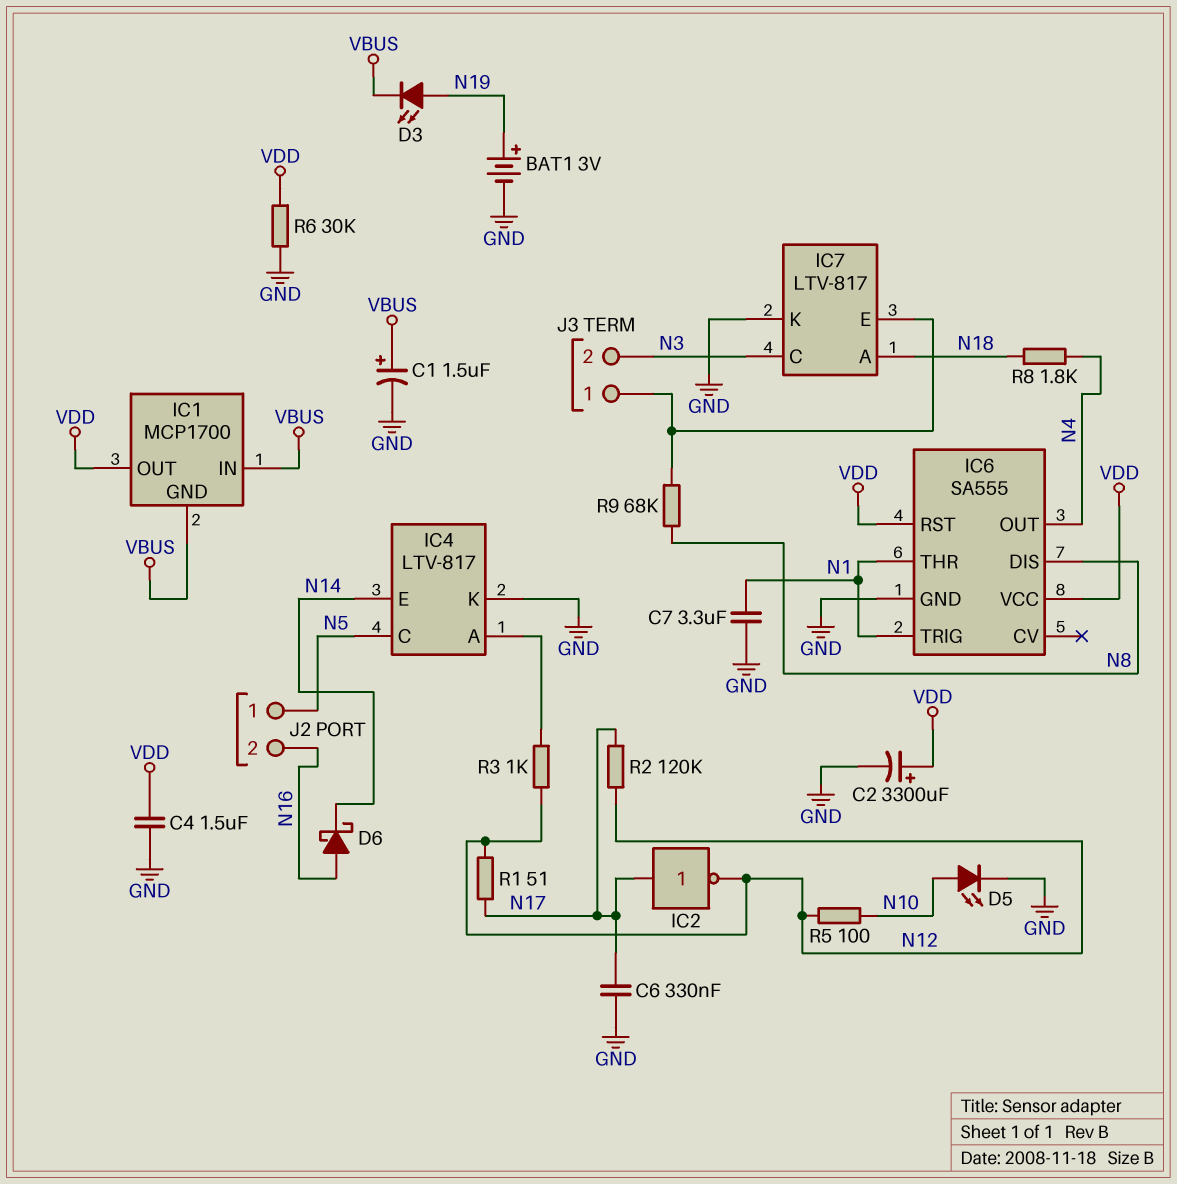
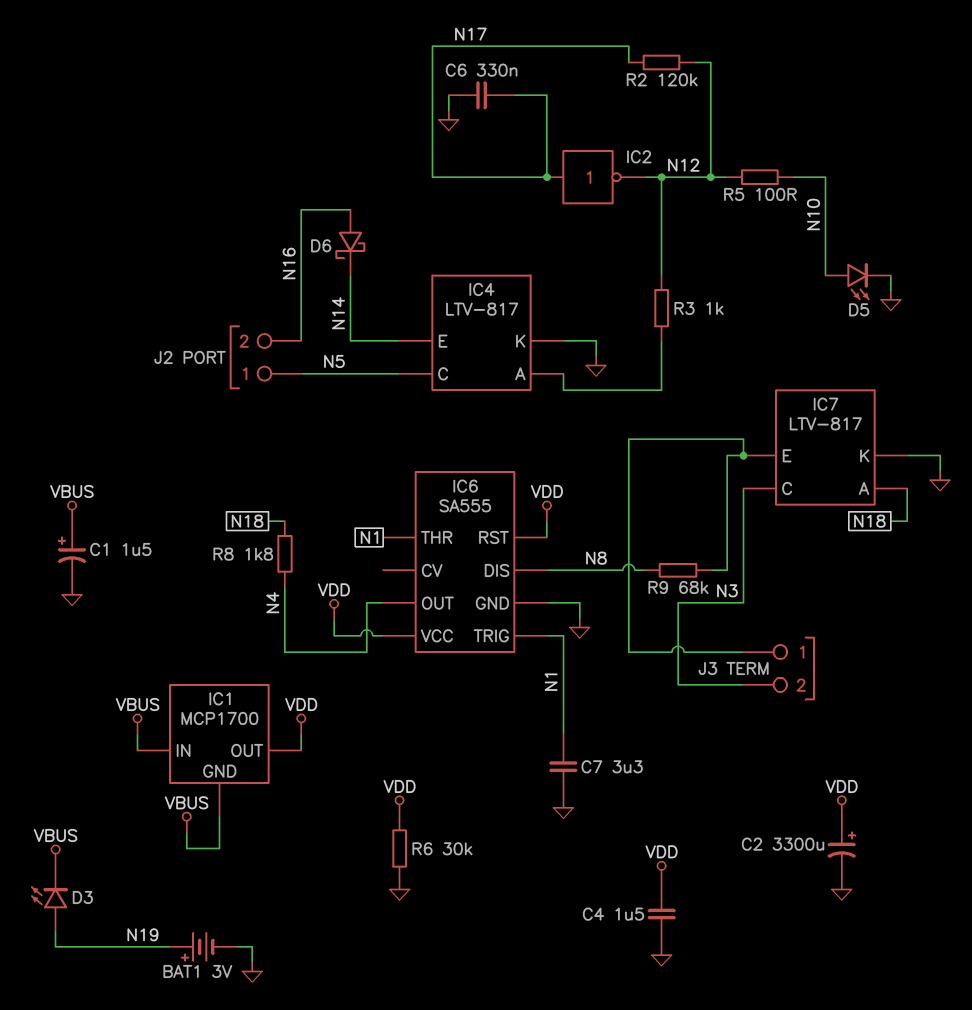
R1: 51 (N12, N17) -> none

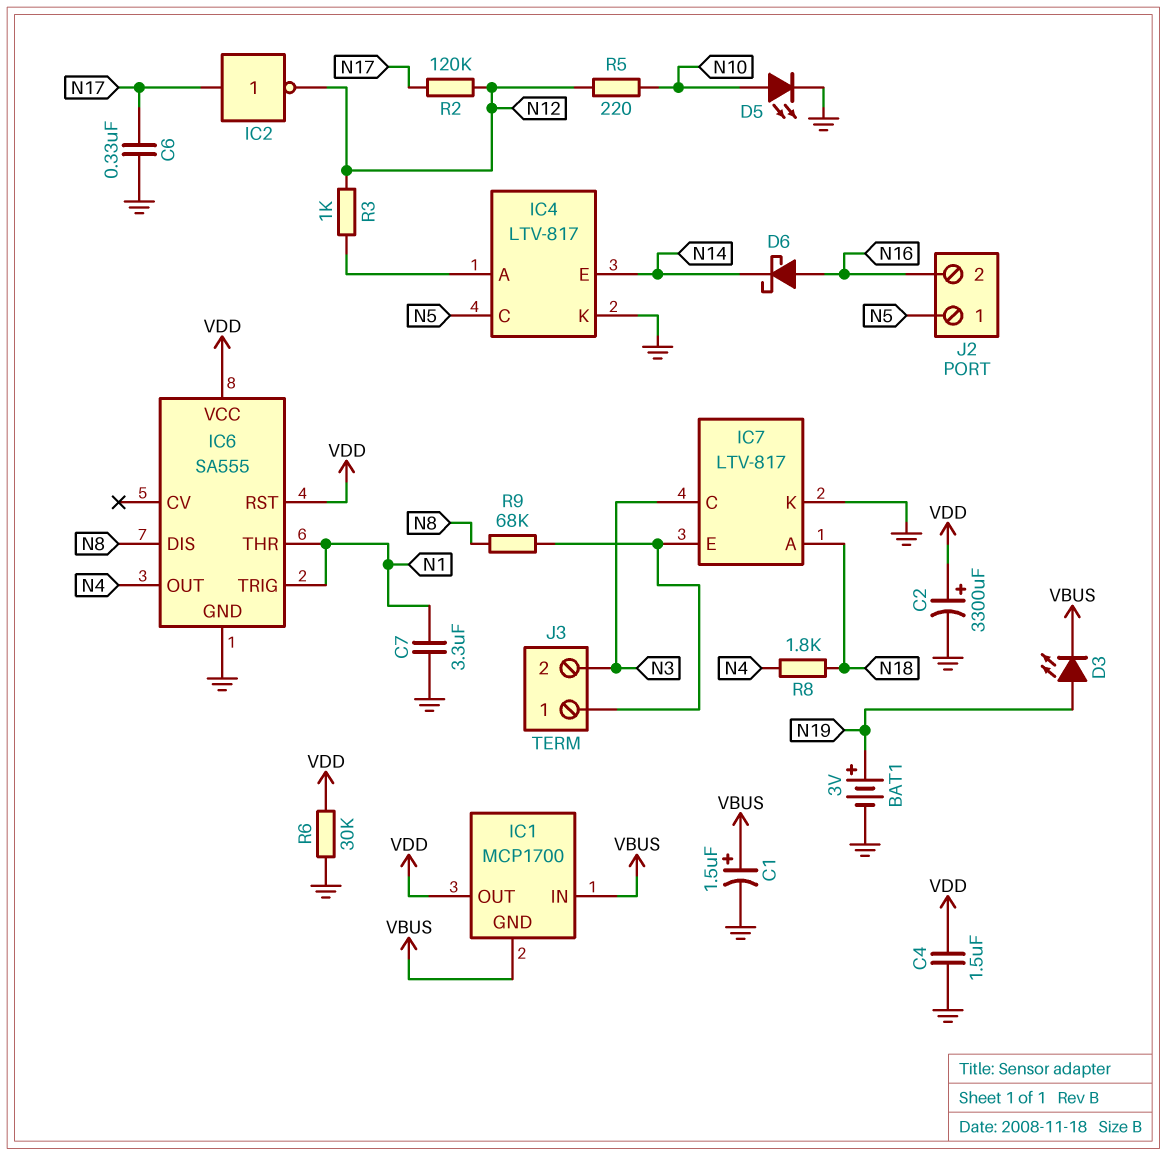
R5: 100 (N10, N12) -> 220 (N10, N12)

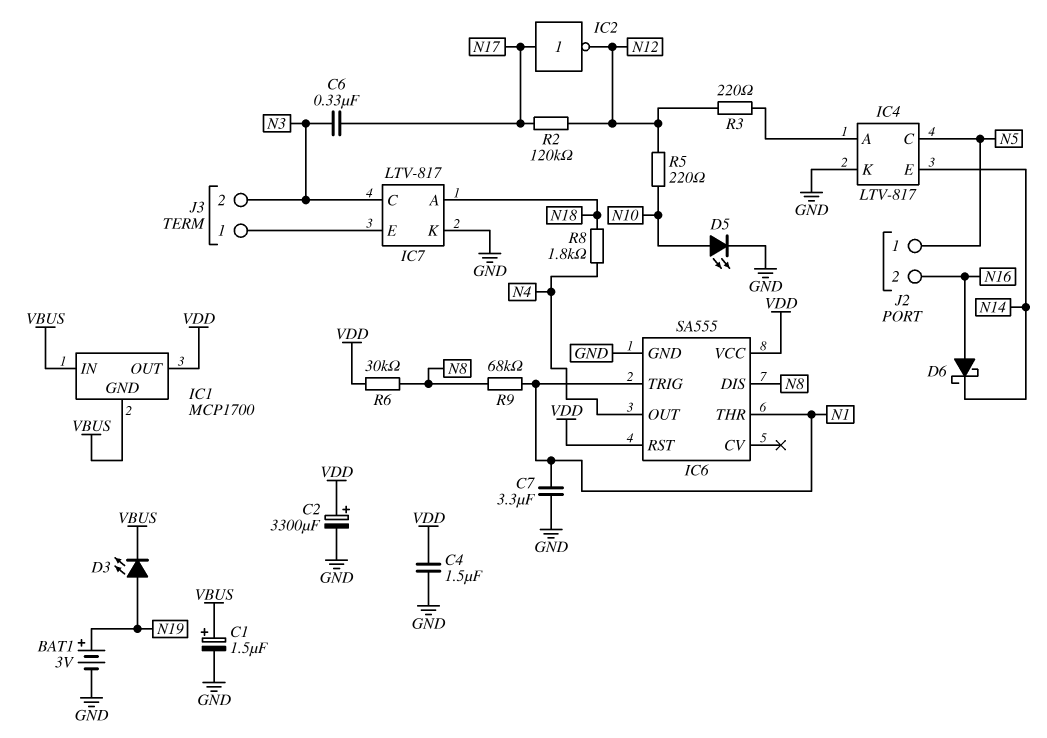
C6: 330nF (GND, N17) -> 330nF (N3, N17)
R3: 1k (IC4/A, N12) -> 220 (IC4/A, N12)
R6: 30k (GND, VDD) -> 30k (N8, VDD)
R9: 68k (IC7/E, N8) -> 68k (N1, N8)

